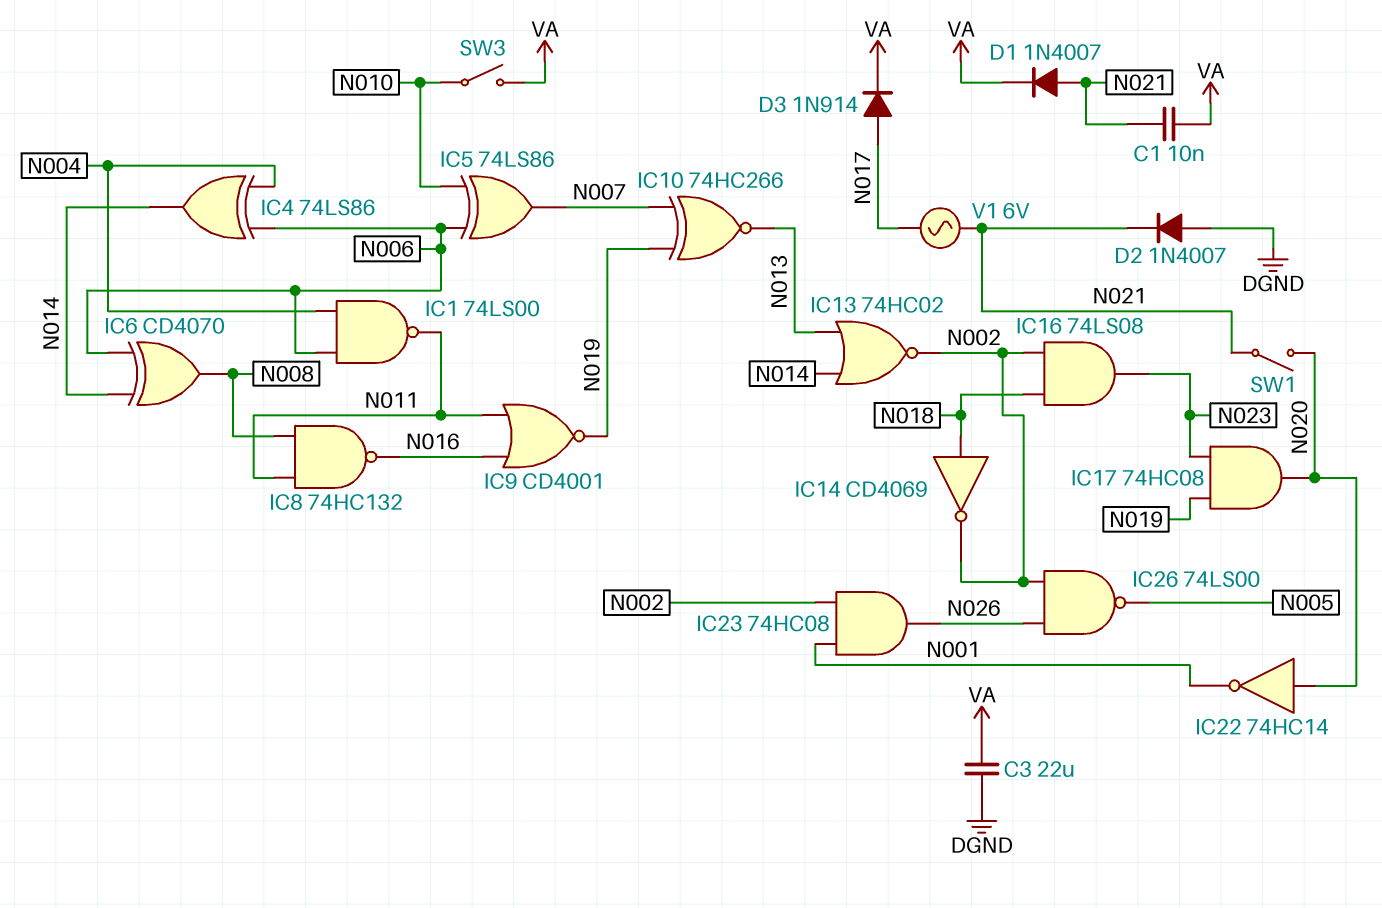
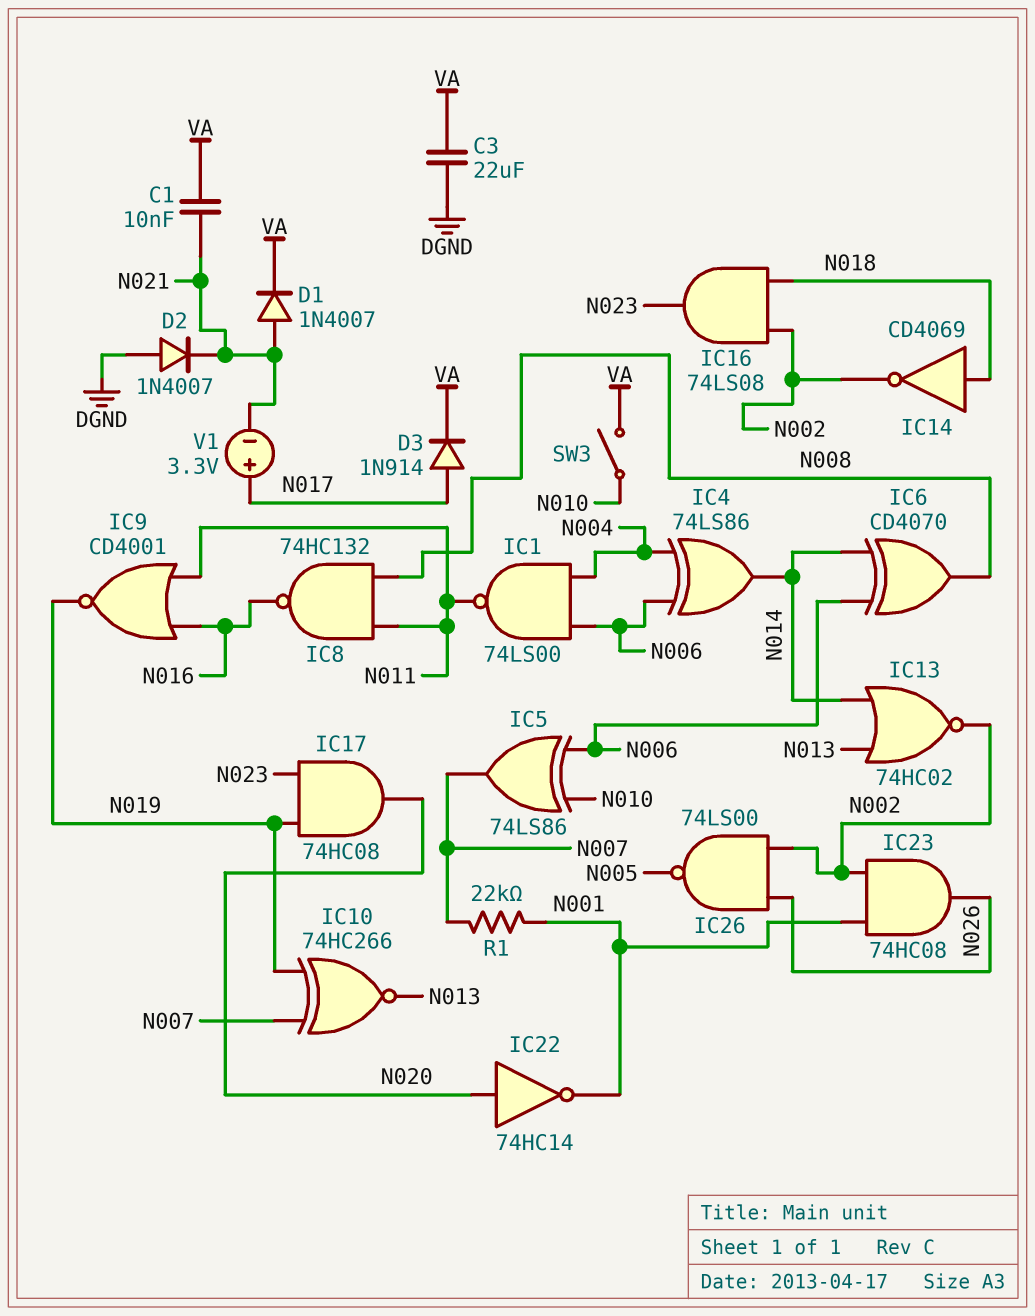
R1: none -> 22k (N001, N007)
SW1: switch (N020, N021) -> none
V1: AC 6V (N017, N021) -> 3.3V (plus N017, minus N021)

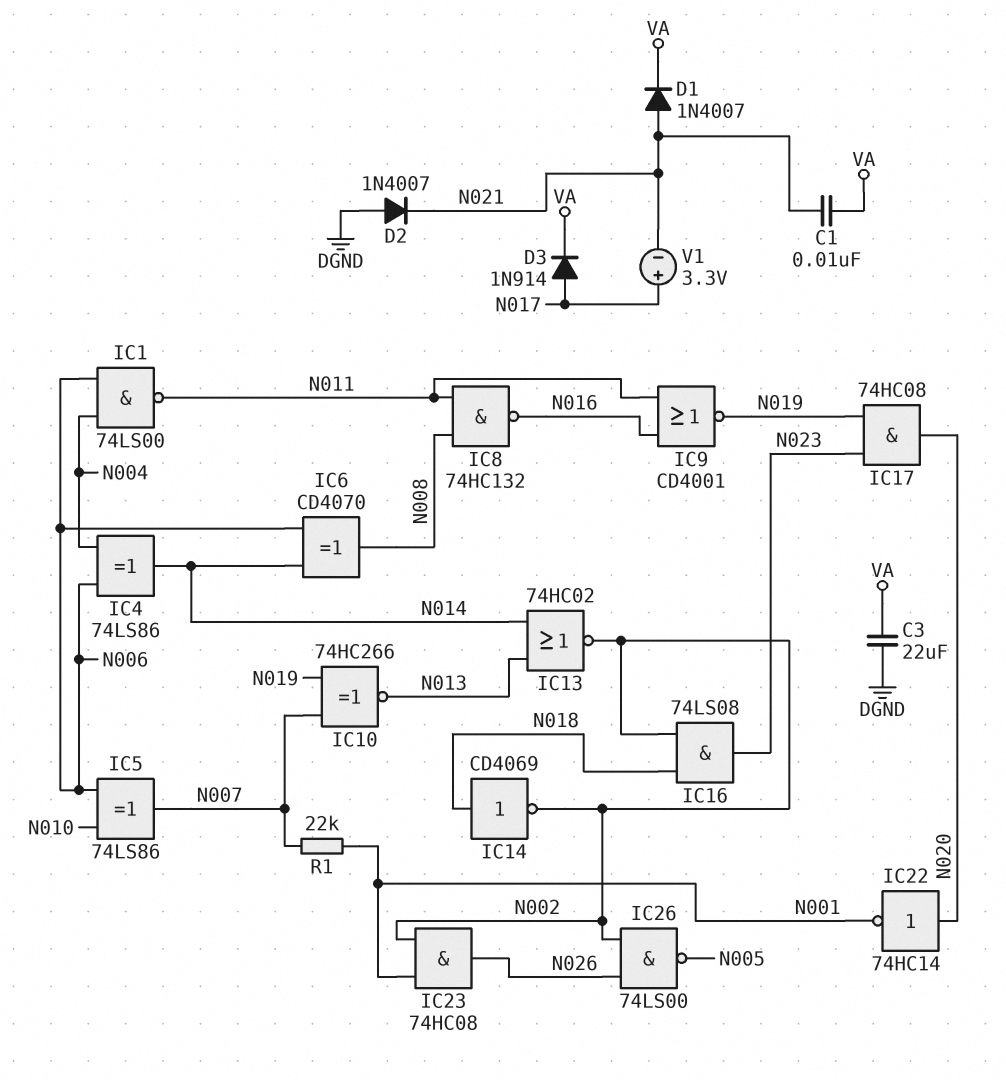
SW3: switch (N010, VA) -> none

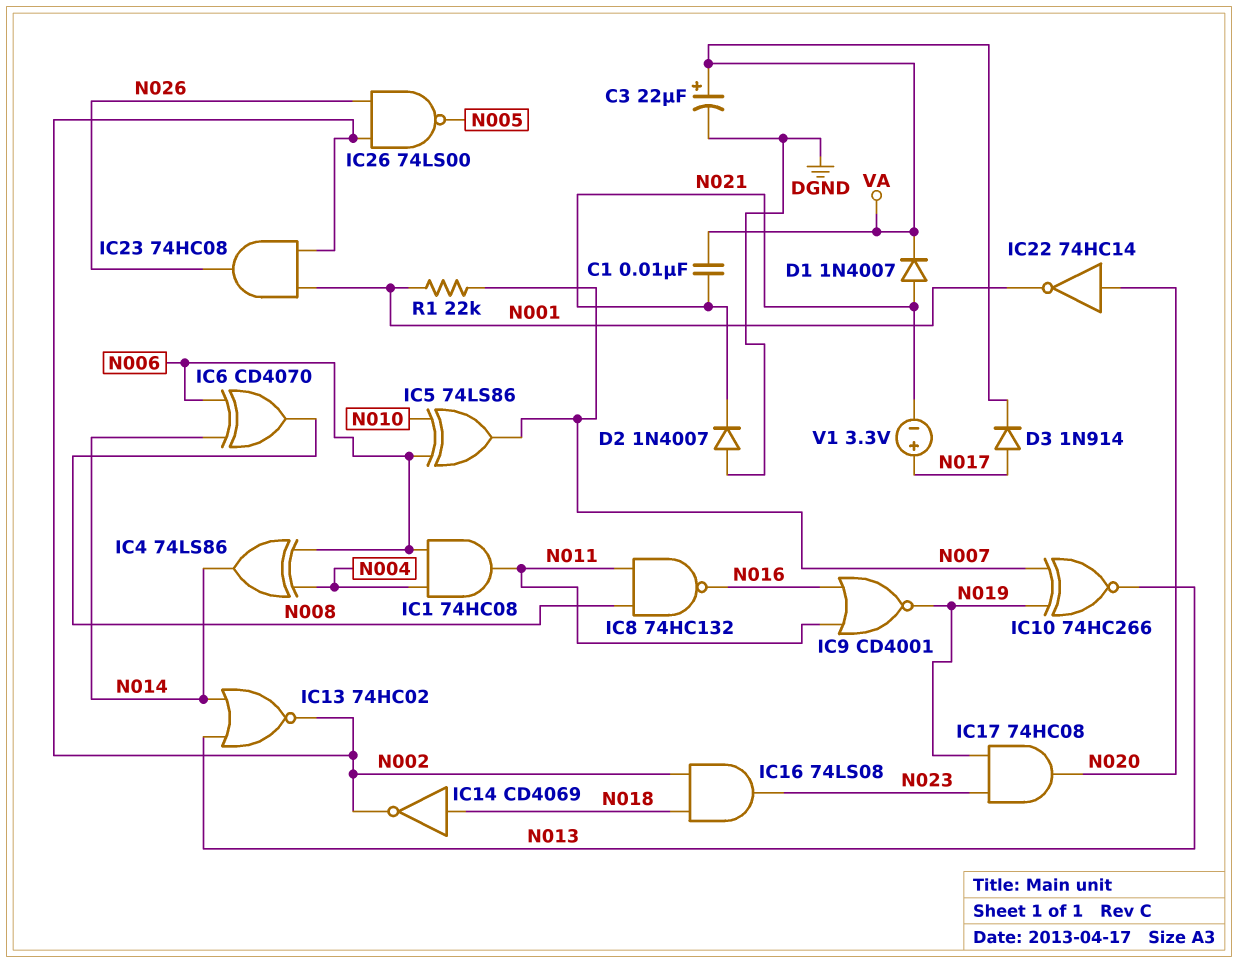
C3: 22uF (DGND, VA) -> 22uF (plus VA, minus DGND)
IC1: NAND 74LS00 (in N004, in N006, out N011) -> AND 74HC08 (in N004, in N006, out N011)

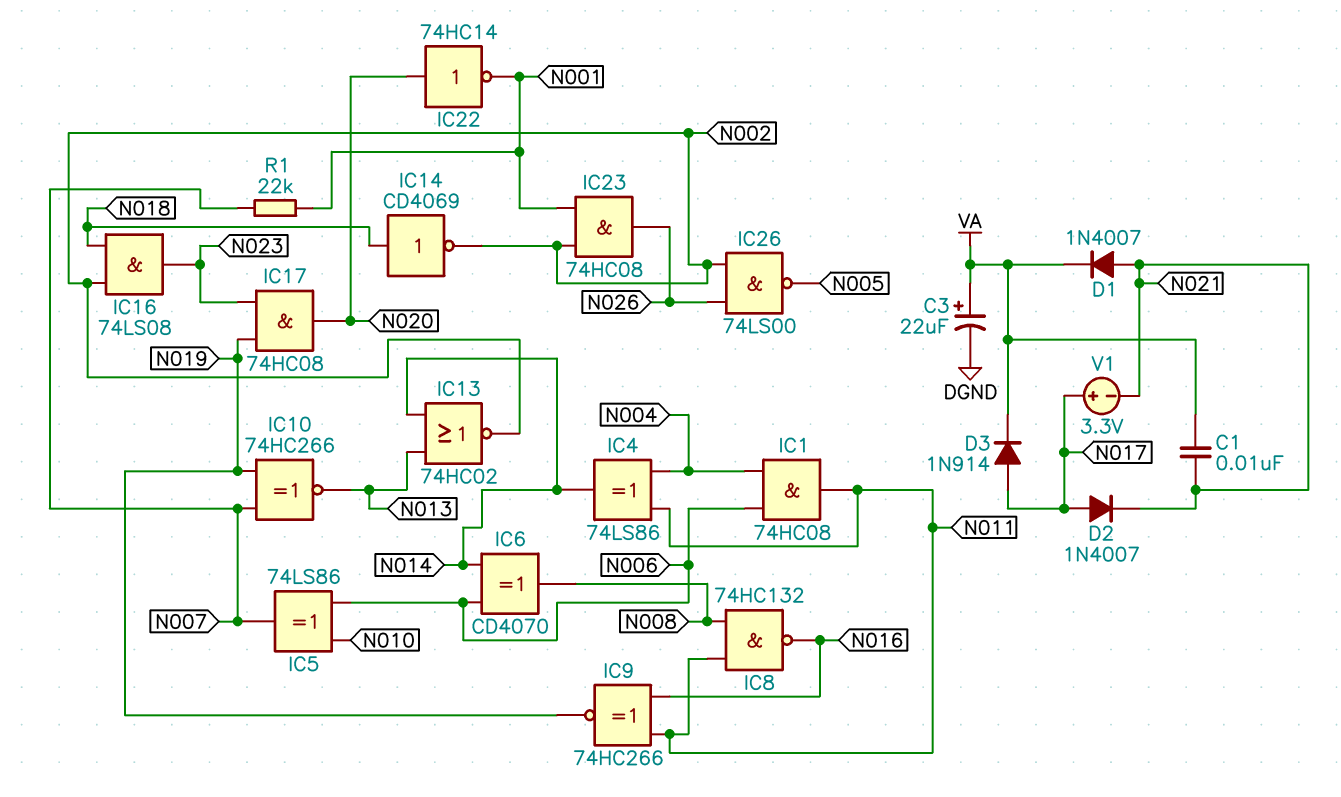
D2: diode 1N4007 (A DGND, K N021) -> diode 1N4007 (A N017, K N021)
IC4: XOR 74LS86 (in N004, in N006, out N014) -> XOR 74LS86 (in N004, in N011, out N014)
IC9: NOR CD4001 (in N011, in N016, out N019) -> XNOR 74HC266 (in N011, in N016, out N019)

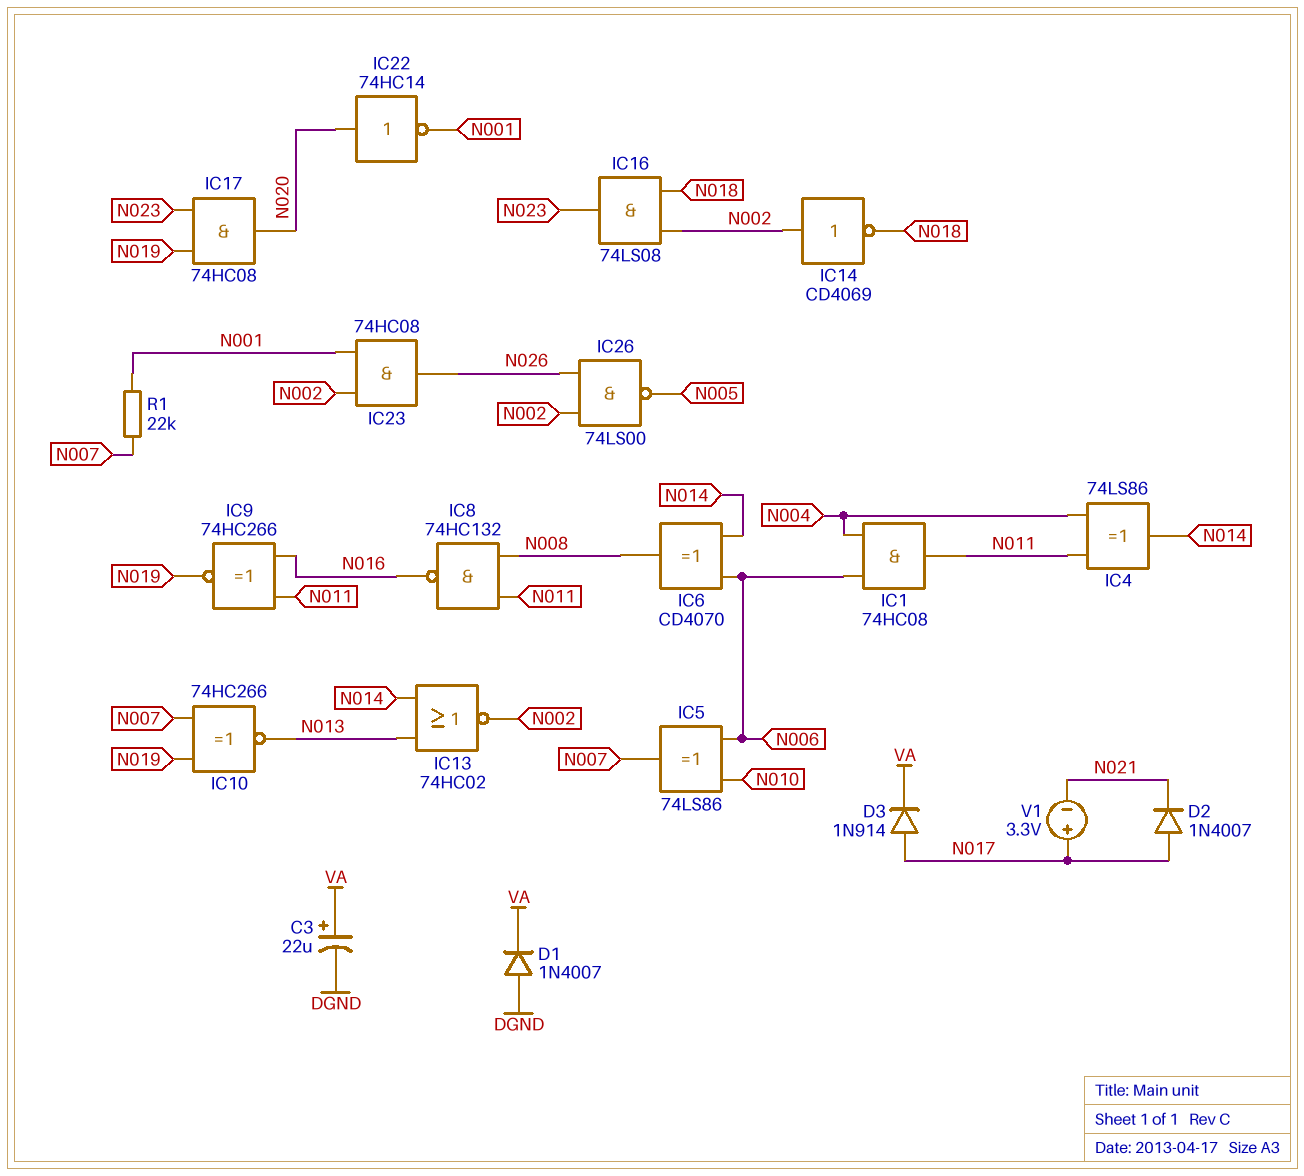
C1: 10nF (N021, VA) -> none
D1: diode 1N4007 (A N021, K VA) -> diode 1N4007 (A DGND, K VA)
IC14: NOT CD4069 (in N018, out N002) -> NOT CD4069 (in N002, out N018)

